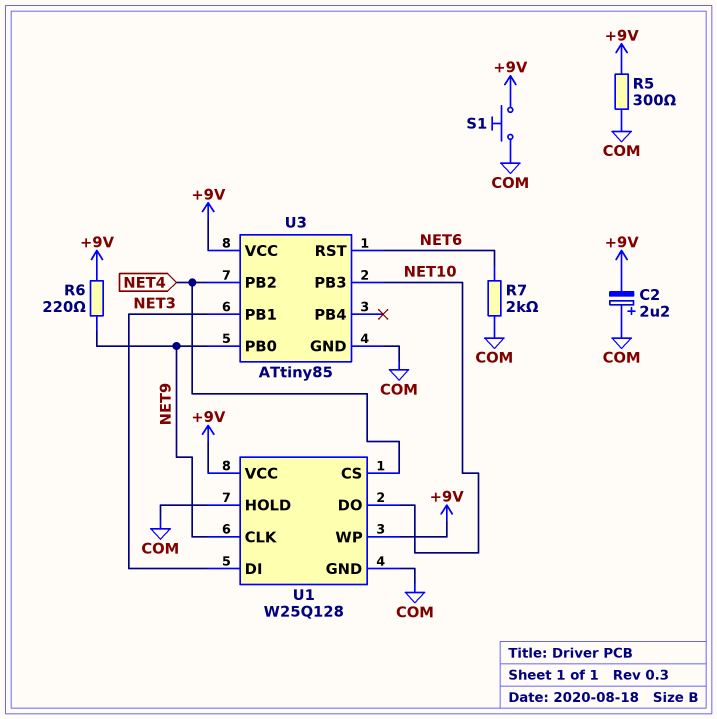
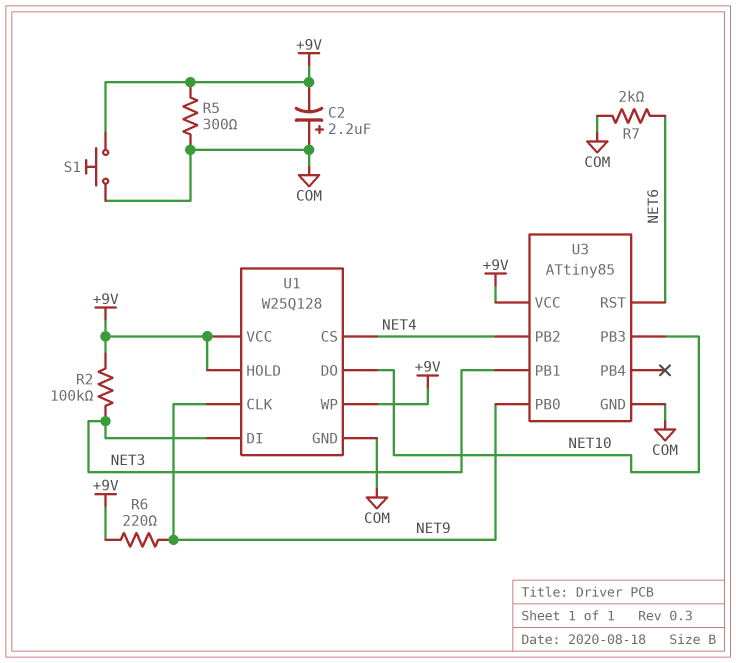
R2: none -> 100k (+9V, NET3)
U1 pin HOLD: COM -> +9V

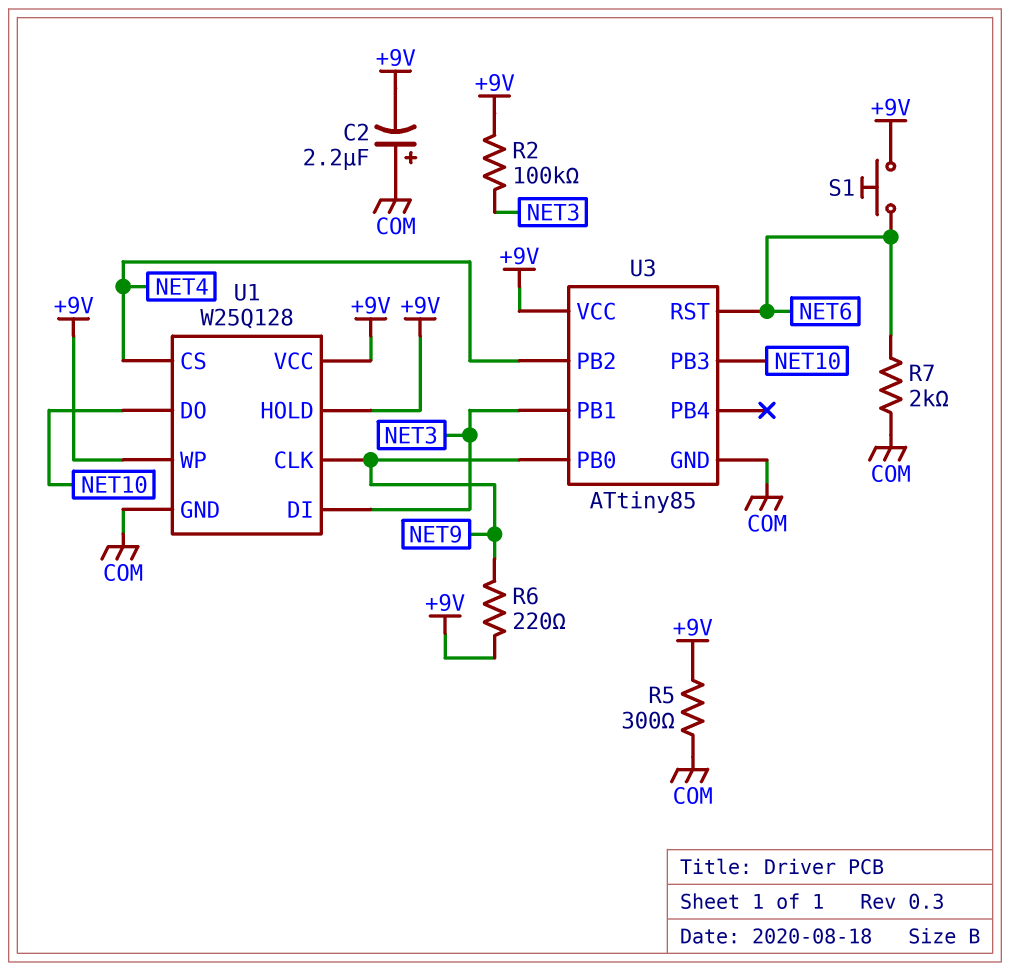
S1: button (+9V, COM) -> button (+9V, NET6)

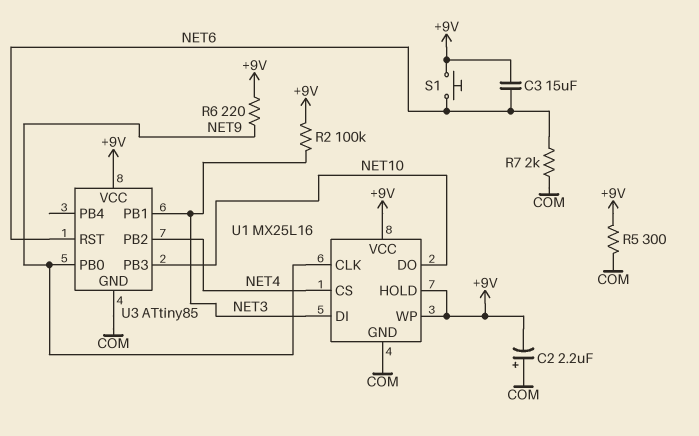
C3: none -> 15uF (+9V, NET6)
U1: W25Q128 -> MX25L16

